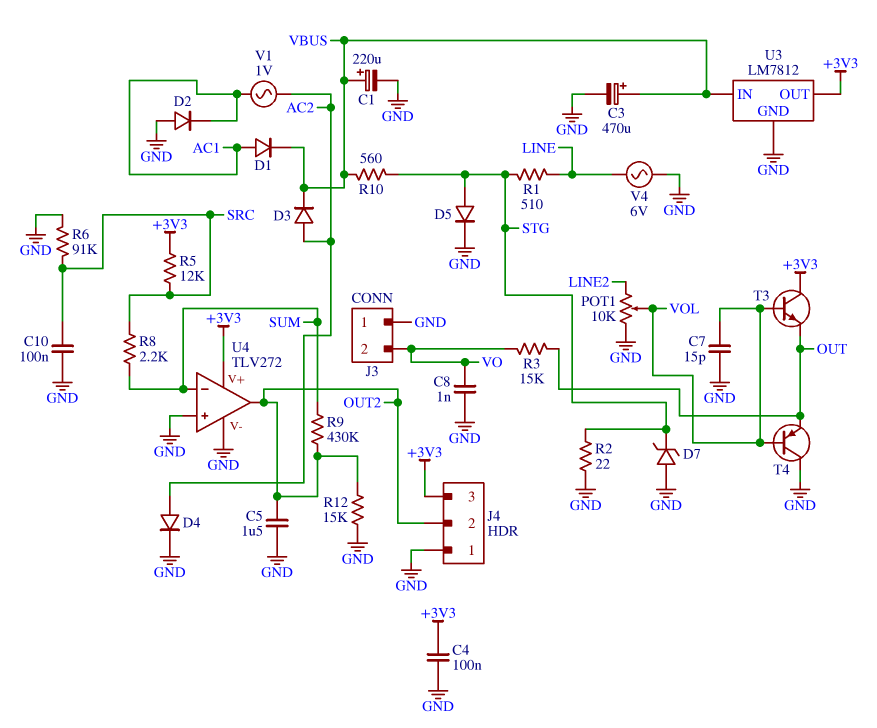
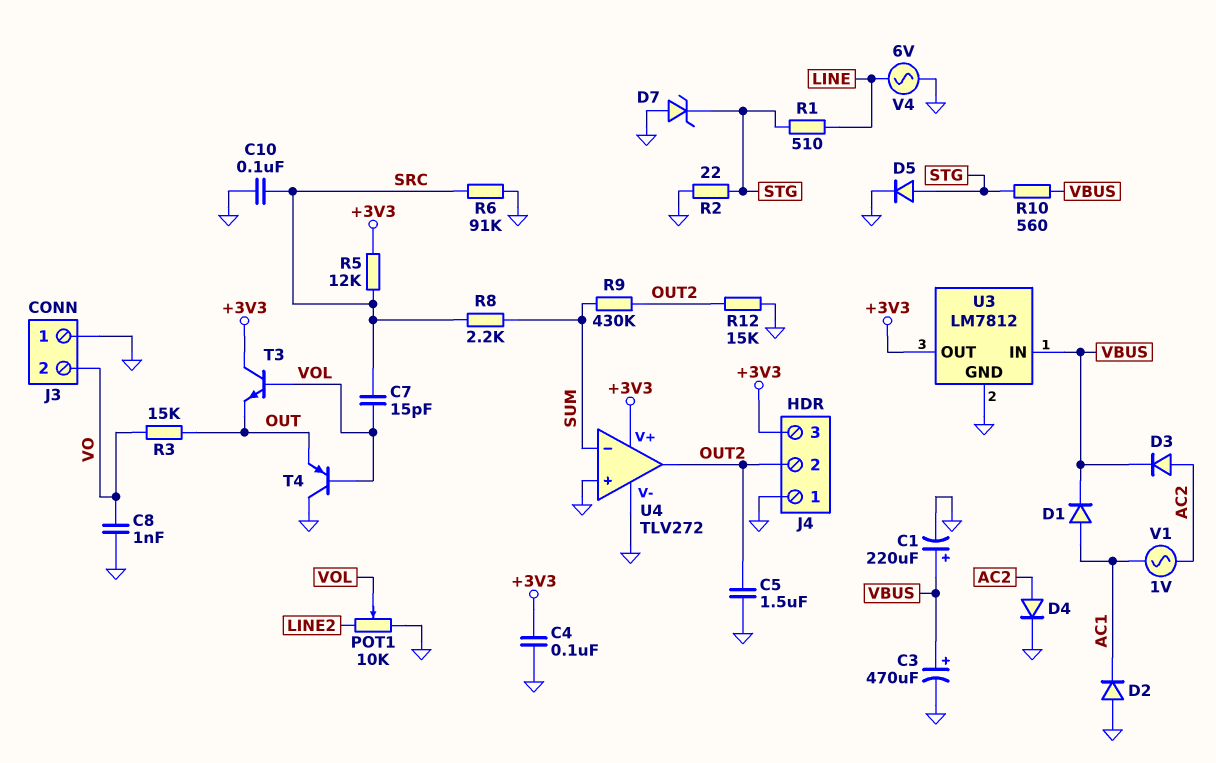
C7: 15pF (GND, VOL) -> 15pF (SRC, VOL)

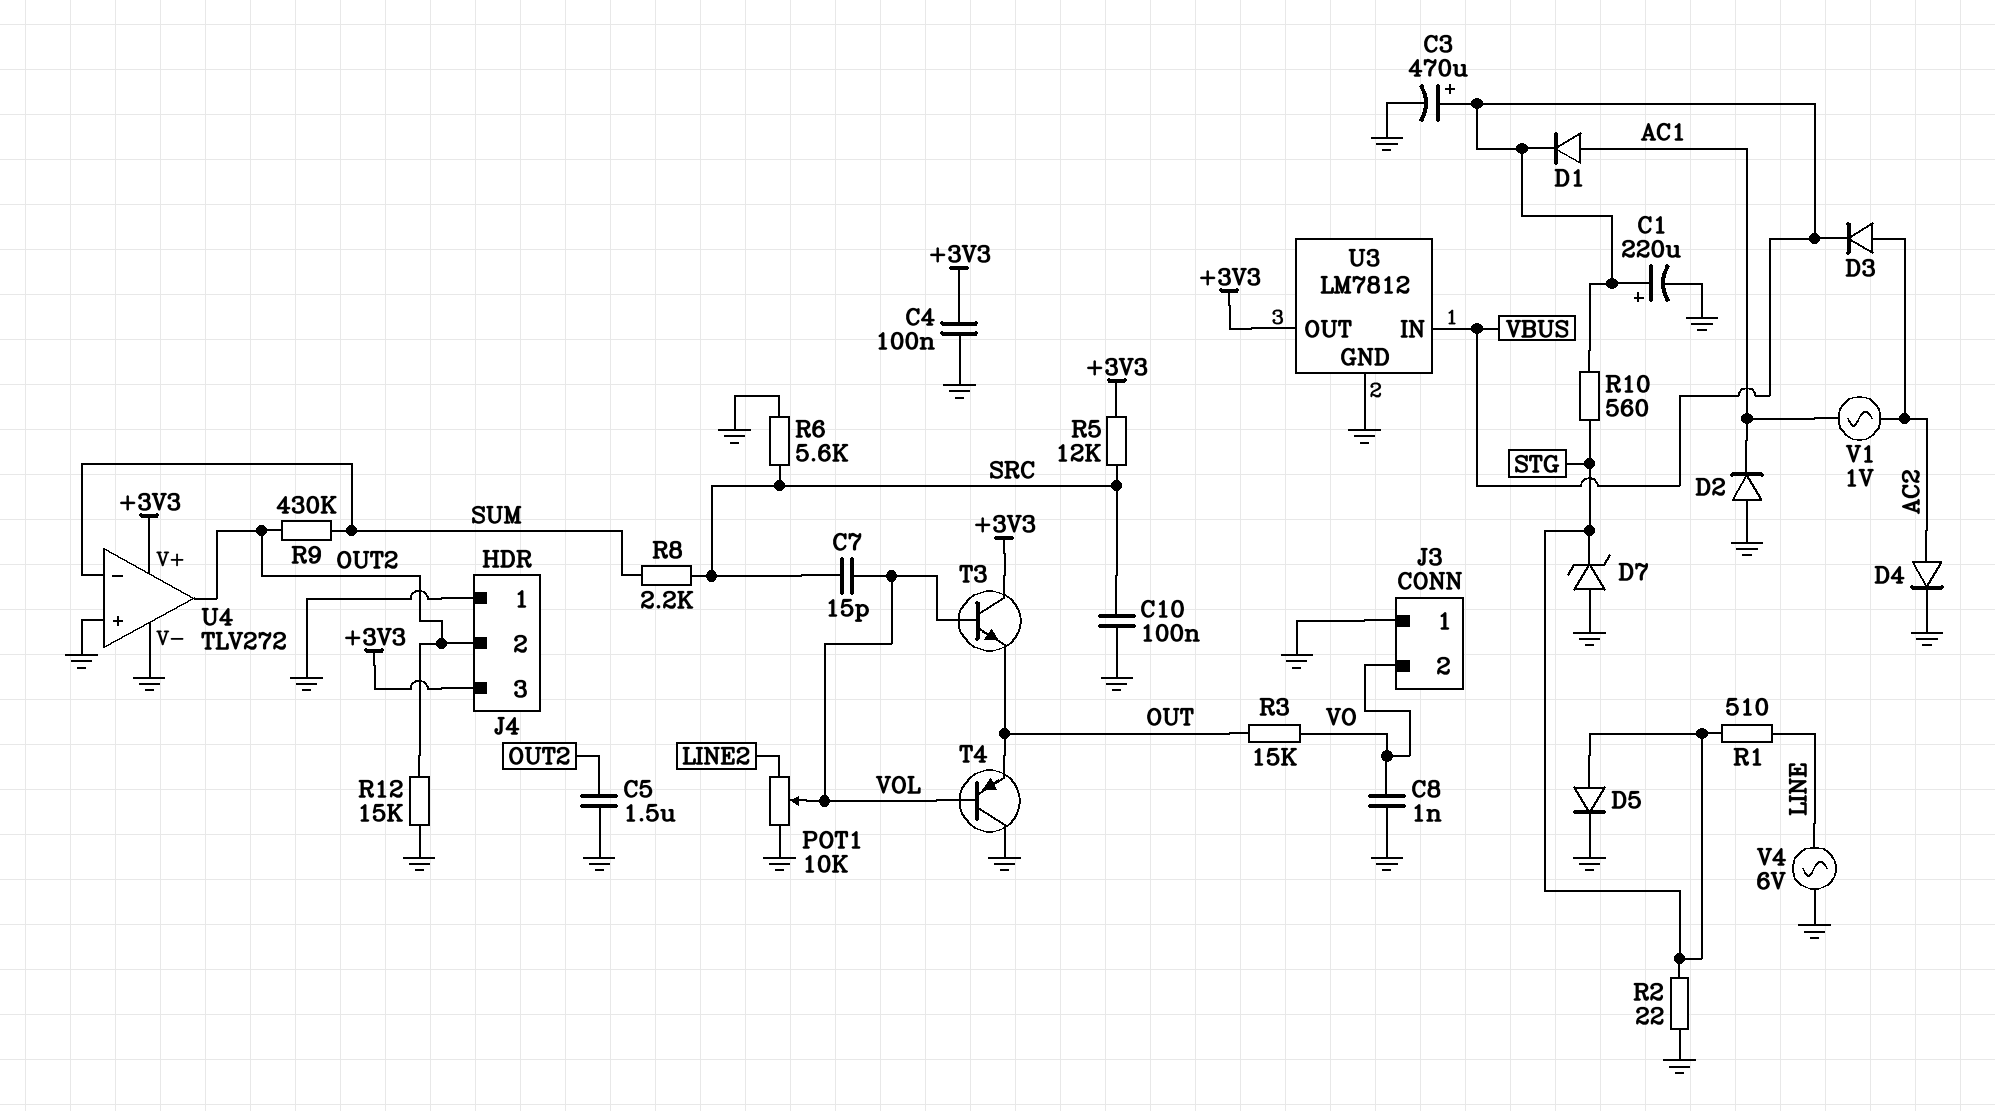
R6: 91k (GND, SRC) -> 5.6k (GND, SRC)

